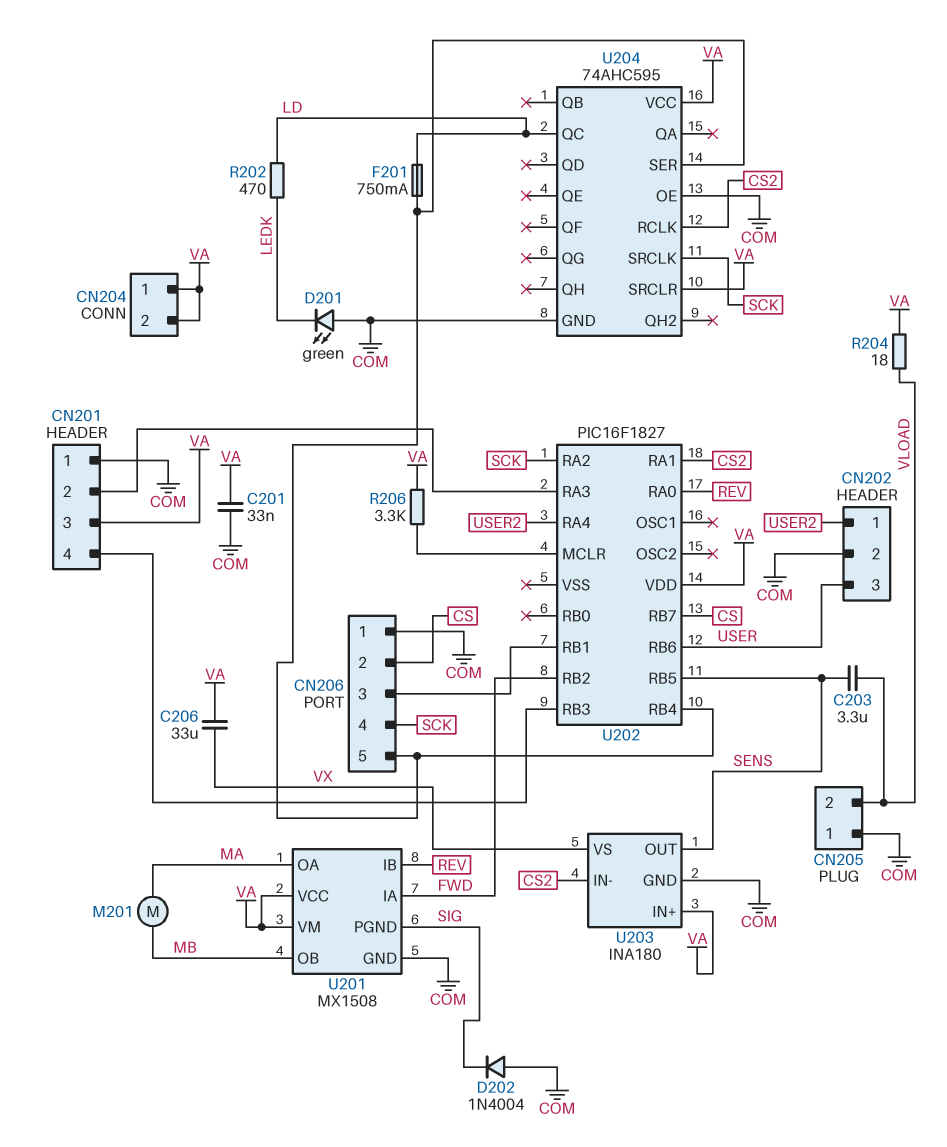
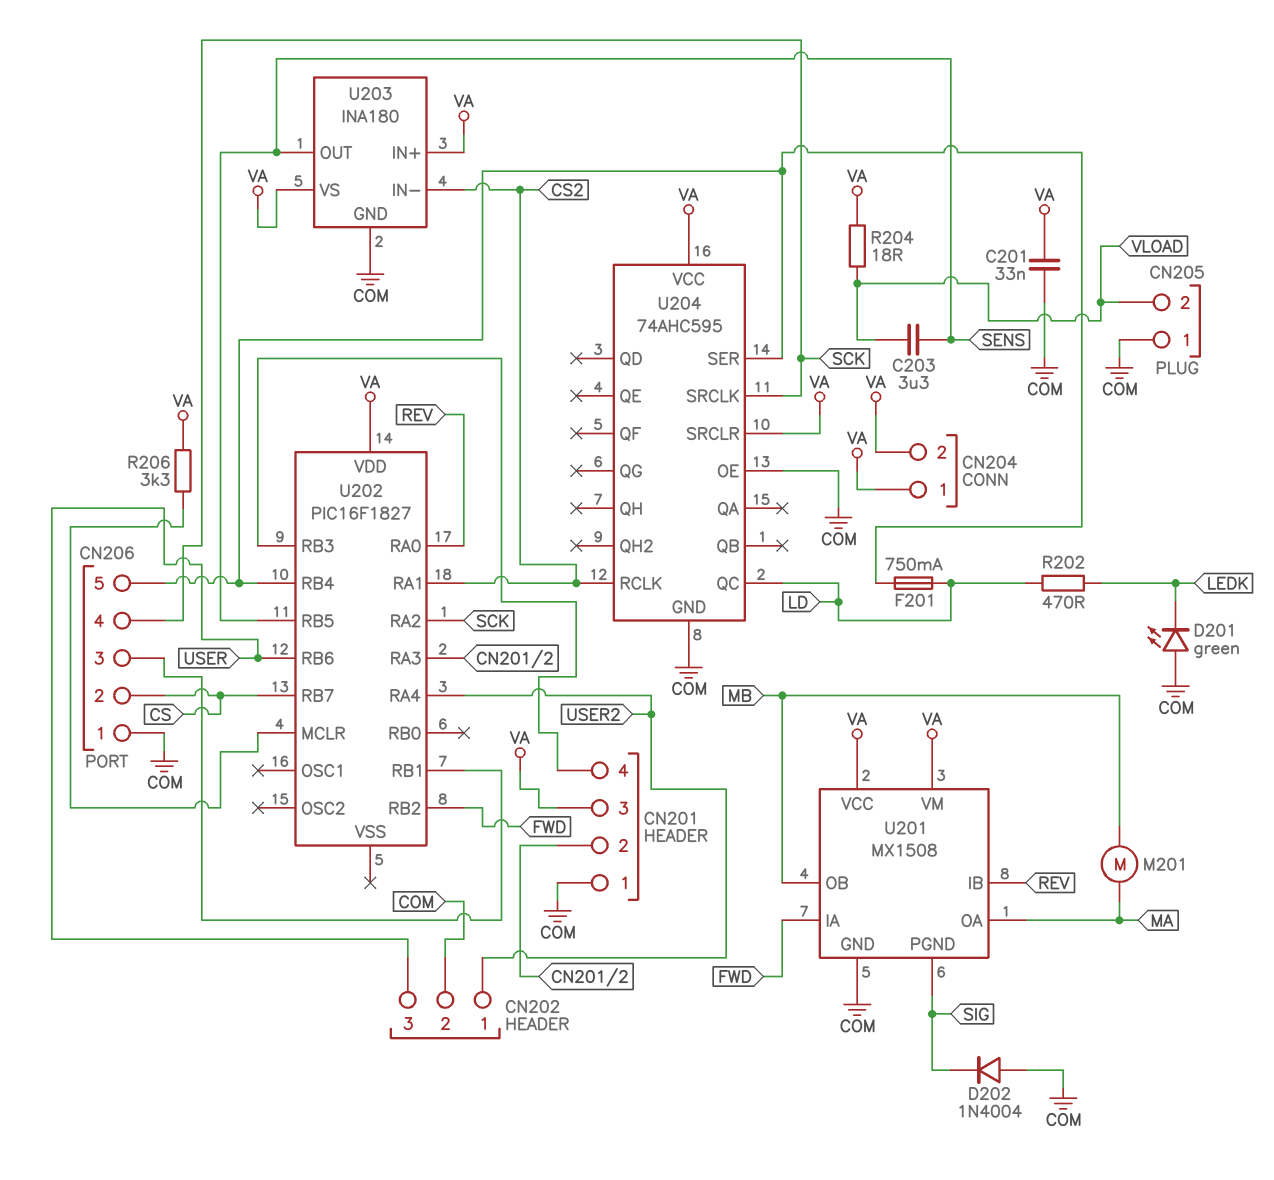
C206: 33uF (VA, VX) -> none
U203 pin VS: VX -> VA

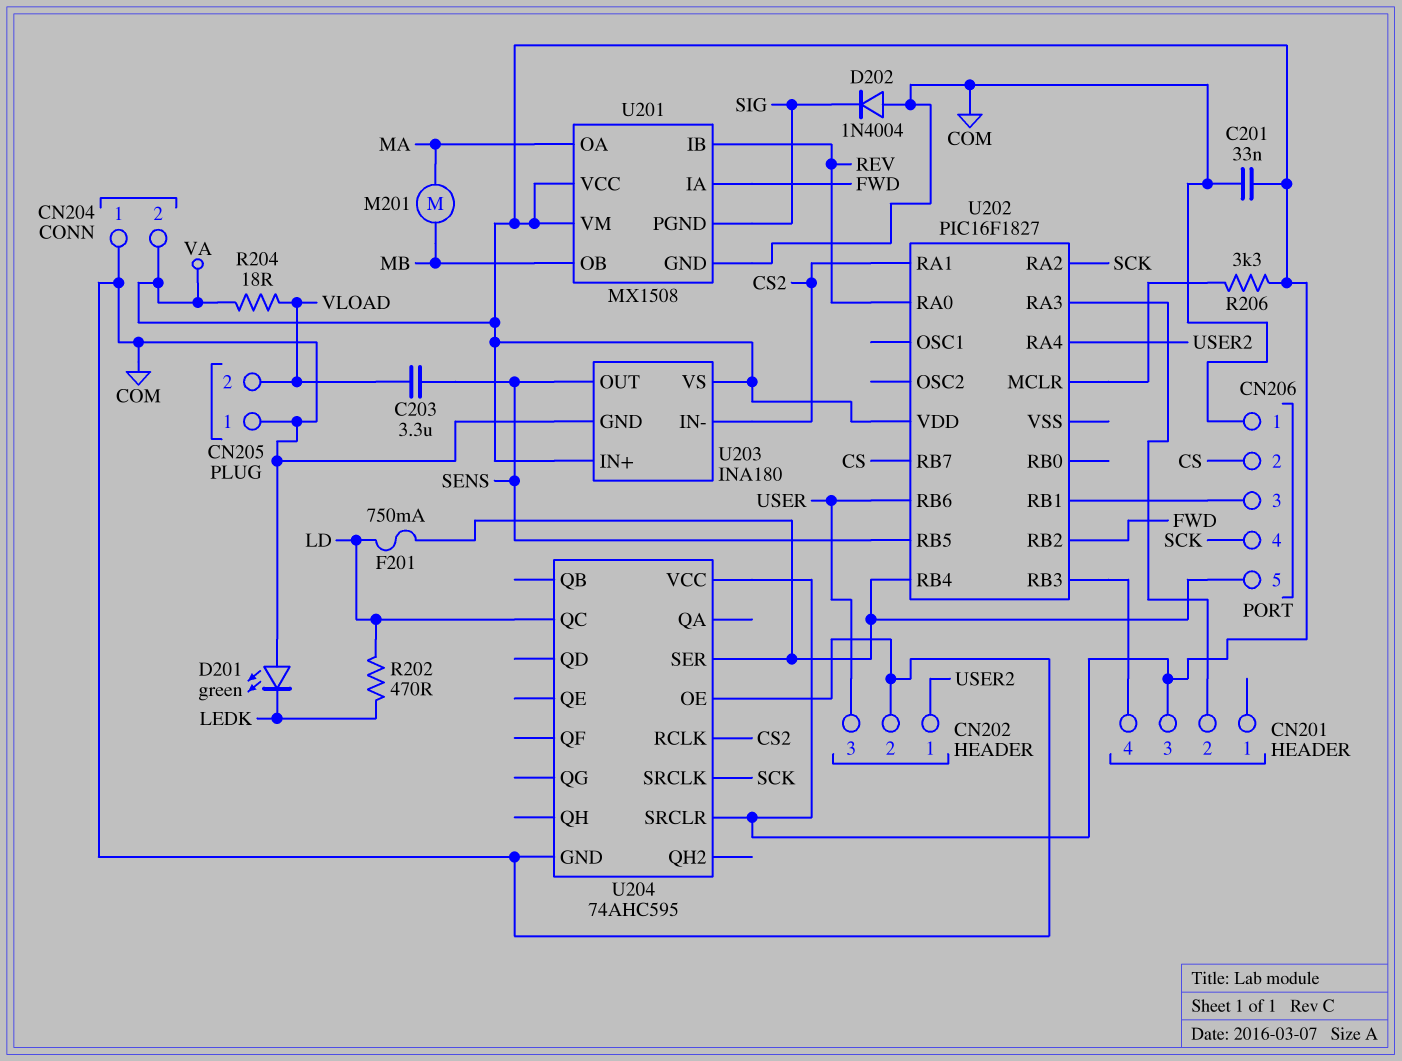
CN201 pin 1: COM -> none
CN204 pin 1: VA -> COM

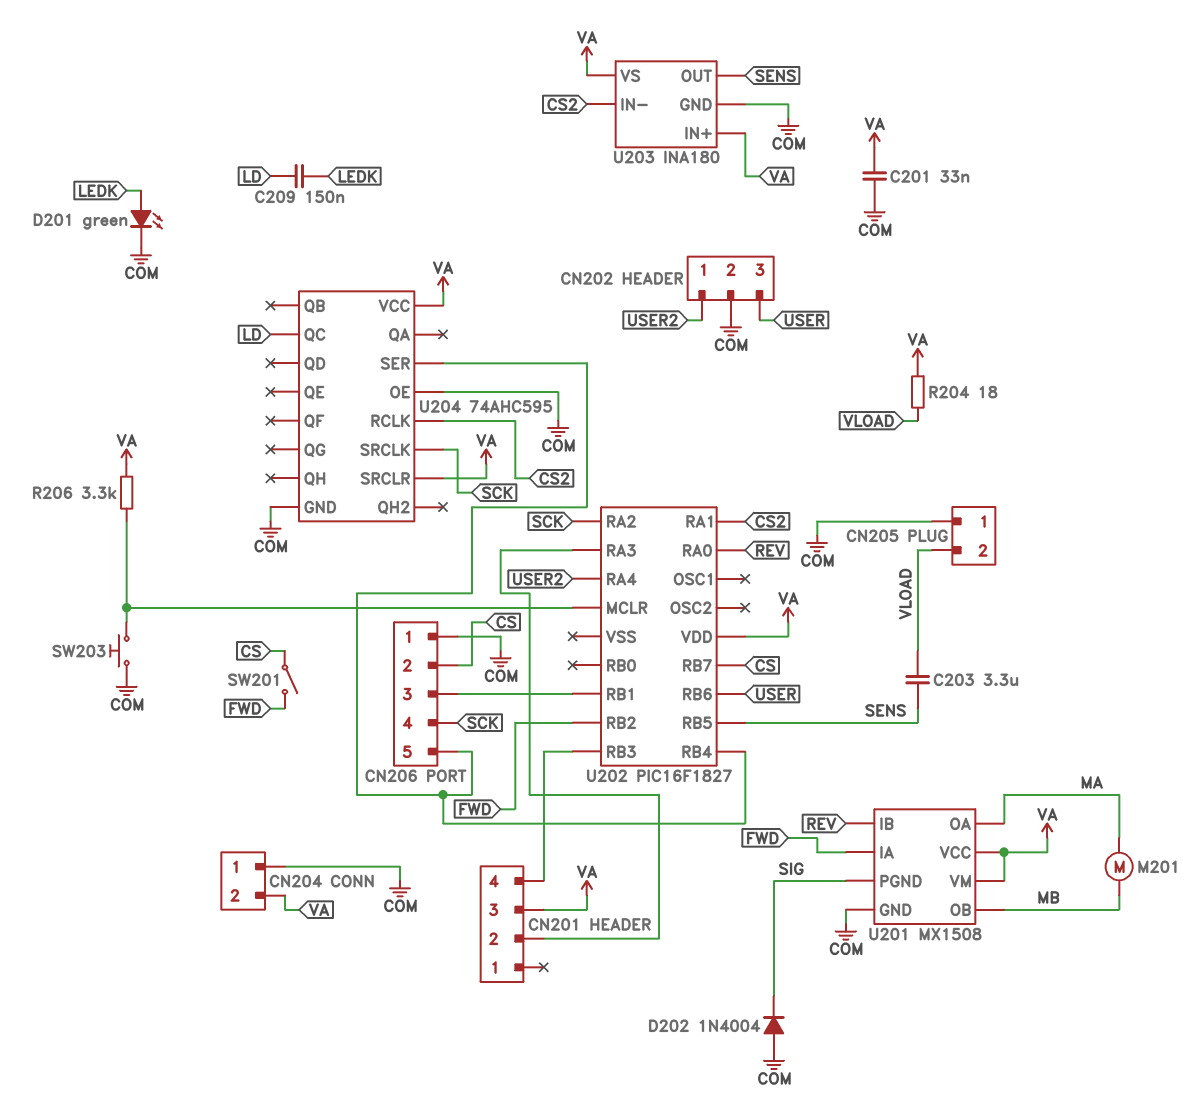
C209: none -> 150nF (LD, LEDK)
D201: LED green (A COM, K LEDK) -> LED green (A LEDK, K COM)
F201: 750mA (CN206/5, LD) -> none
R202: 470 (LD, LEDK) -> none
SW201: none -> switch (CS, FWD)
SW203: none -> button (COM, U202/MCLR)

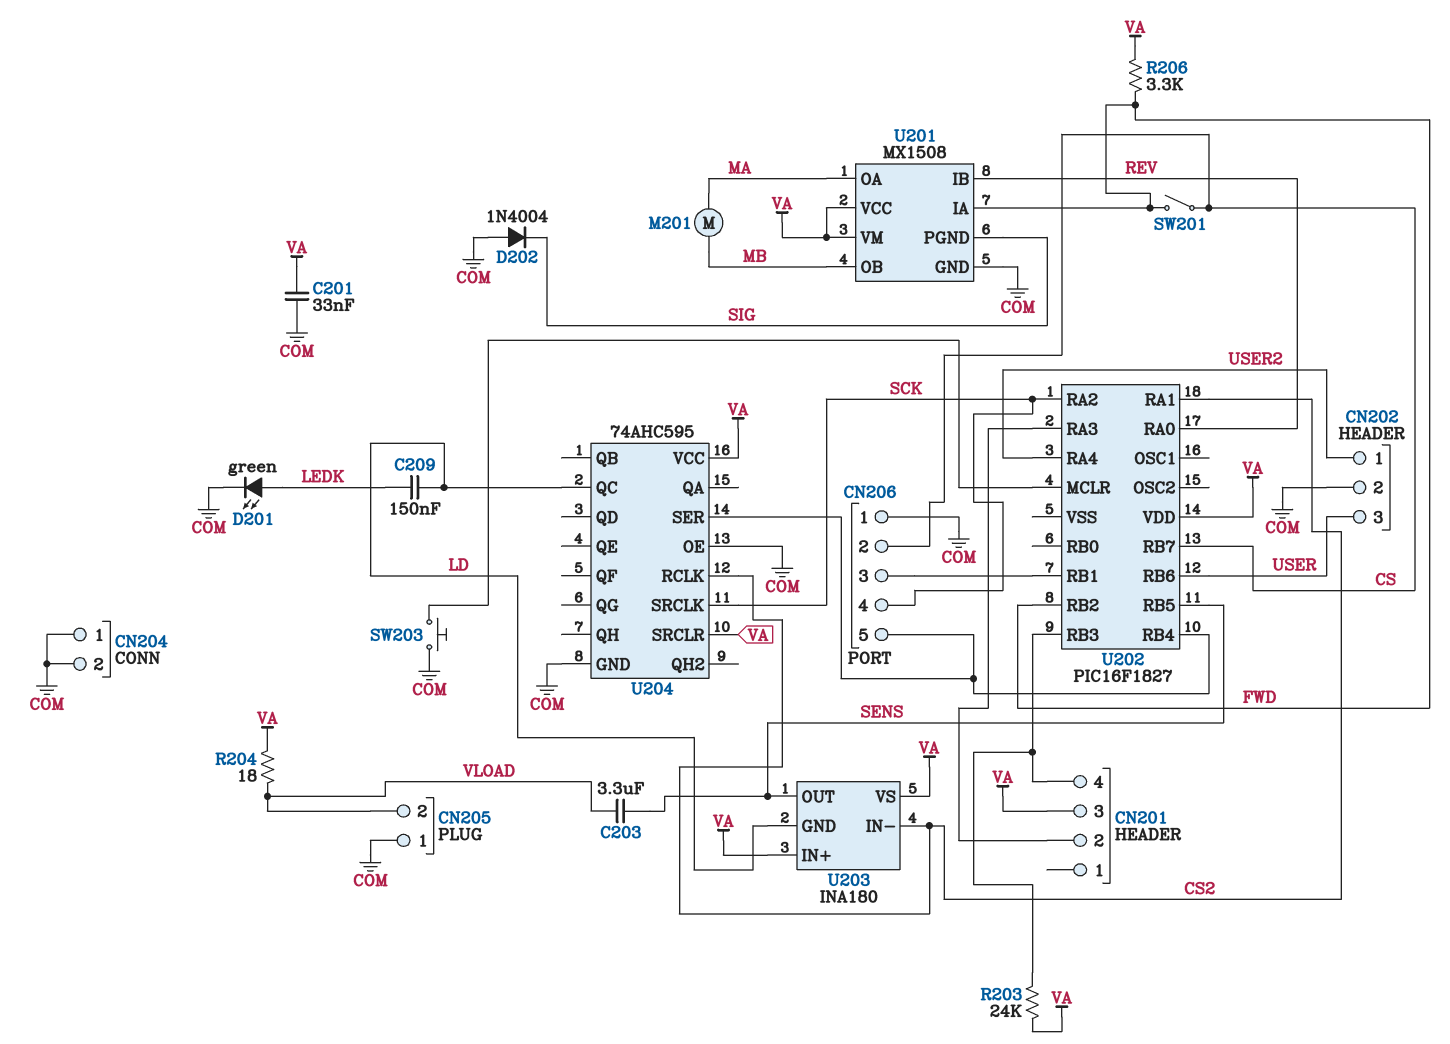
CN204 pin 2: VA -> COM
R203: none -> 24k (CN201/4, VA)
R206: 3.3k (U202/MCLR, VA) -> 3.3k (FWD, VA)
U203 pin GND: COM -> LD

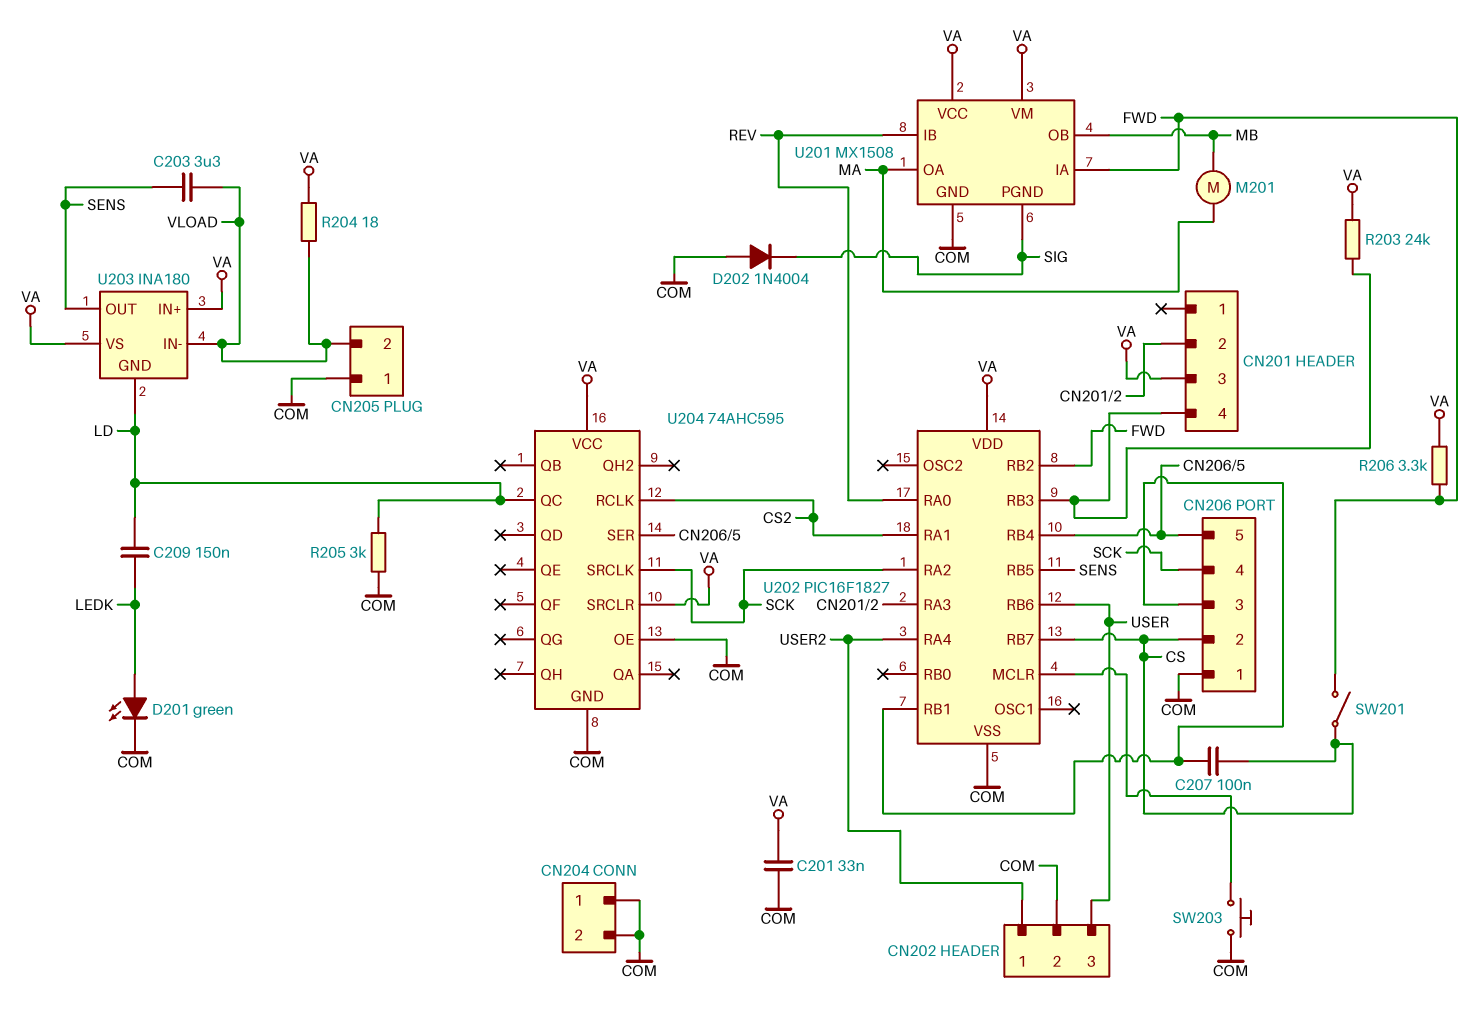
C207: none -> 100nF (CN206/3, CS)
R205: none -> 3k (COM, LD)
U202 pin VSS: none -> COM
U203 pin IN-: CS2 -> VLOAD

